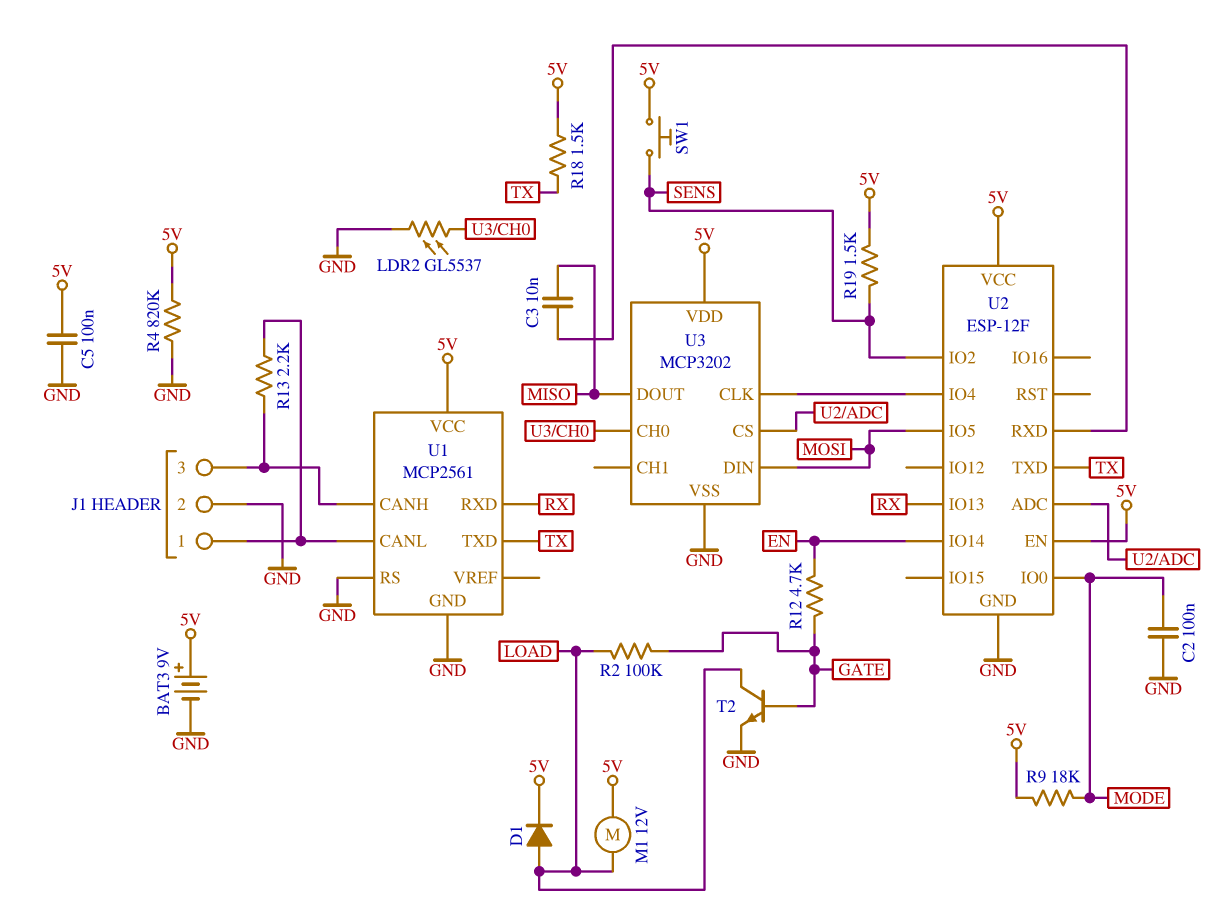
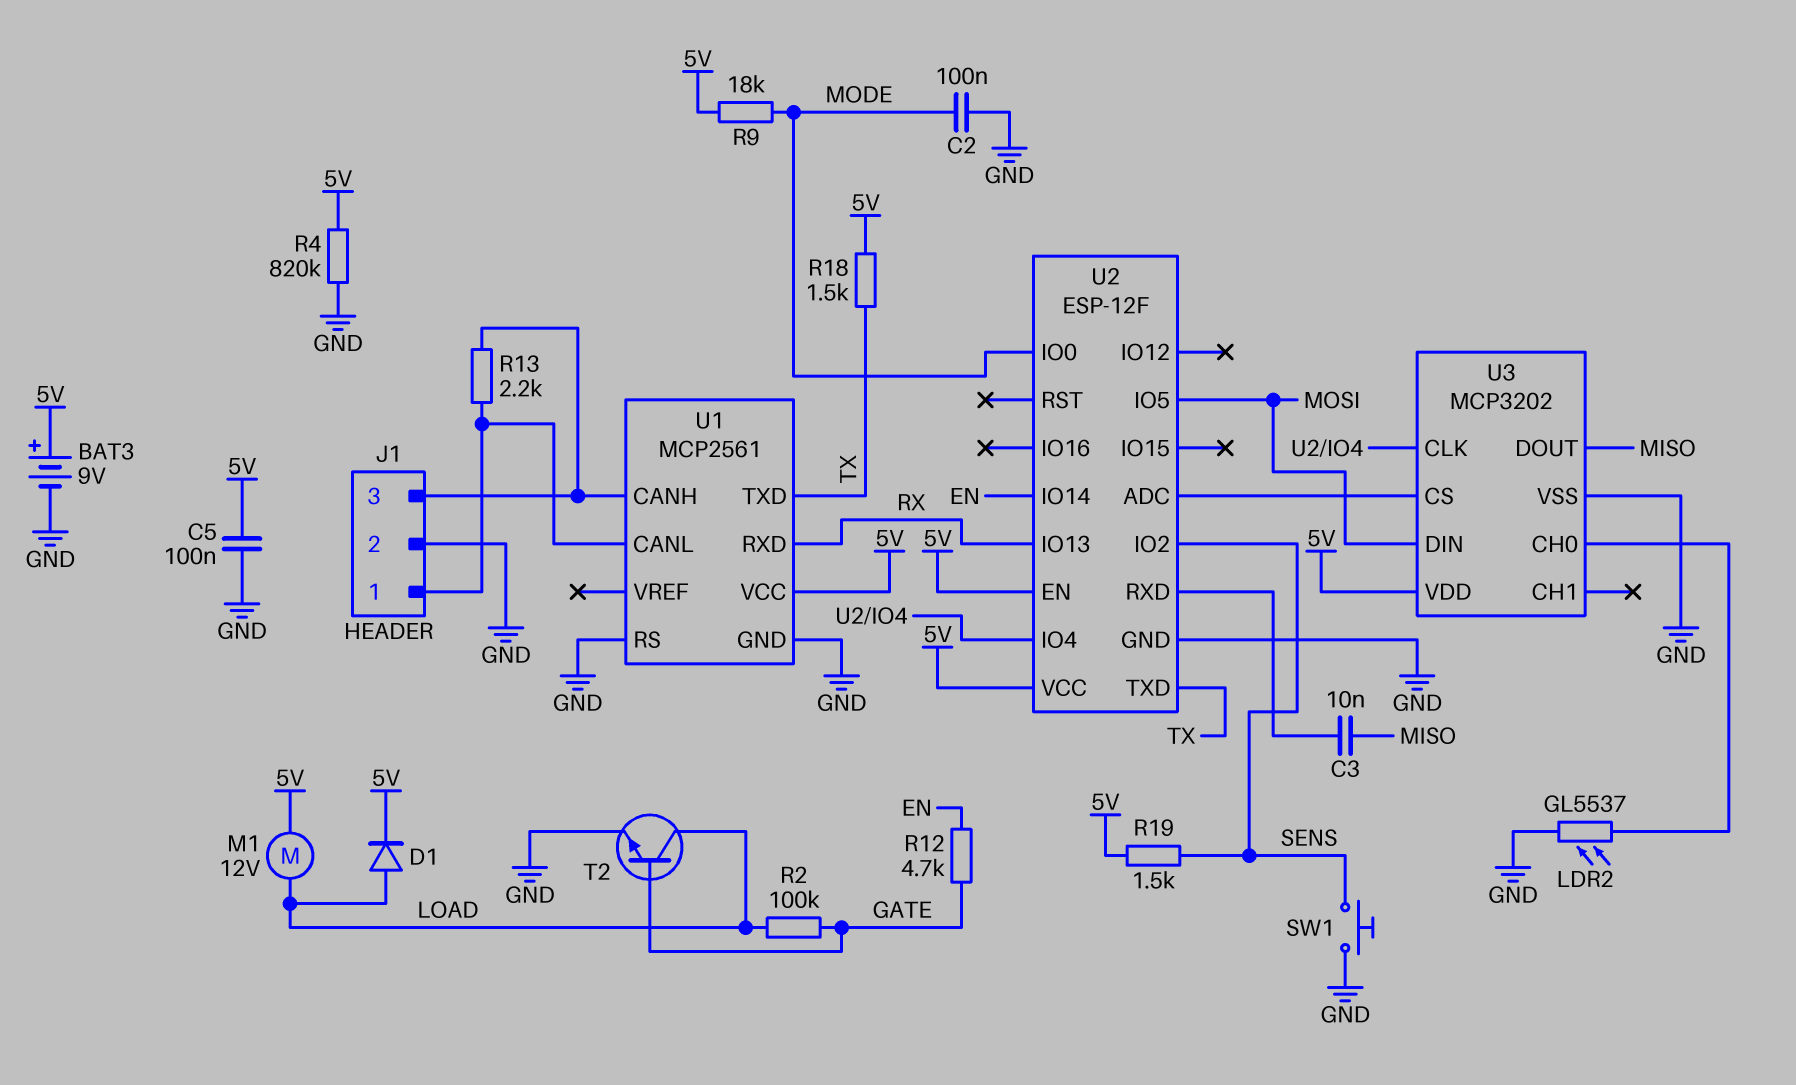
SW1: button (5V, SENS) -> button (GND, SENS)

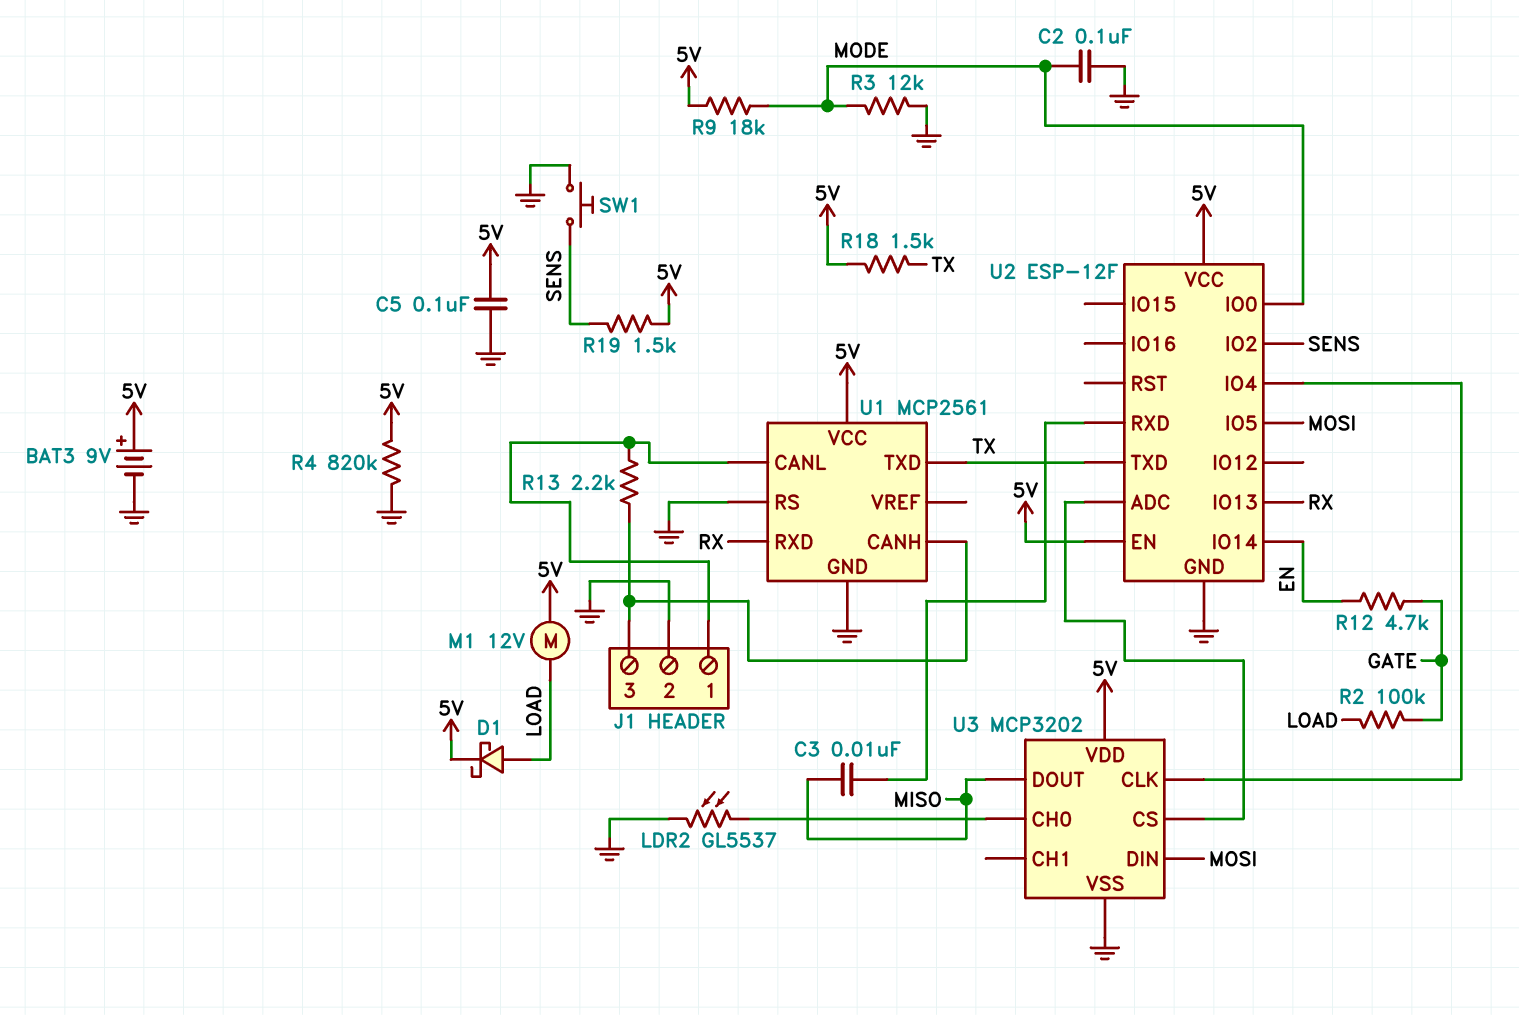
D1: diode (A LOAD, K 5V) -> schottky (A LOAD, K 5V)
R3: none -> 12k (GND, MODE)
T2: NPN (B GATE, C LOAD, E GND) -> none

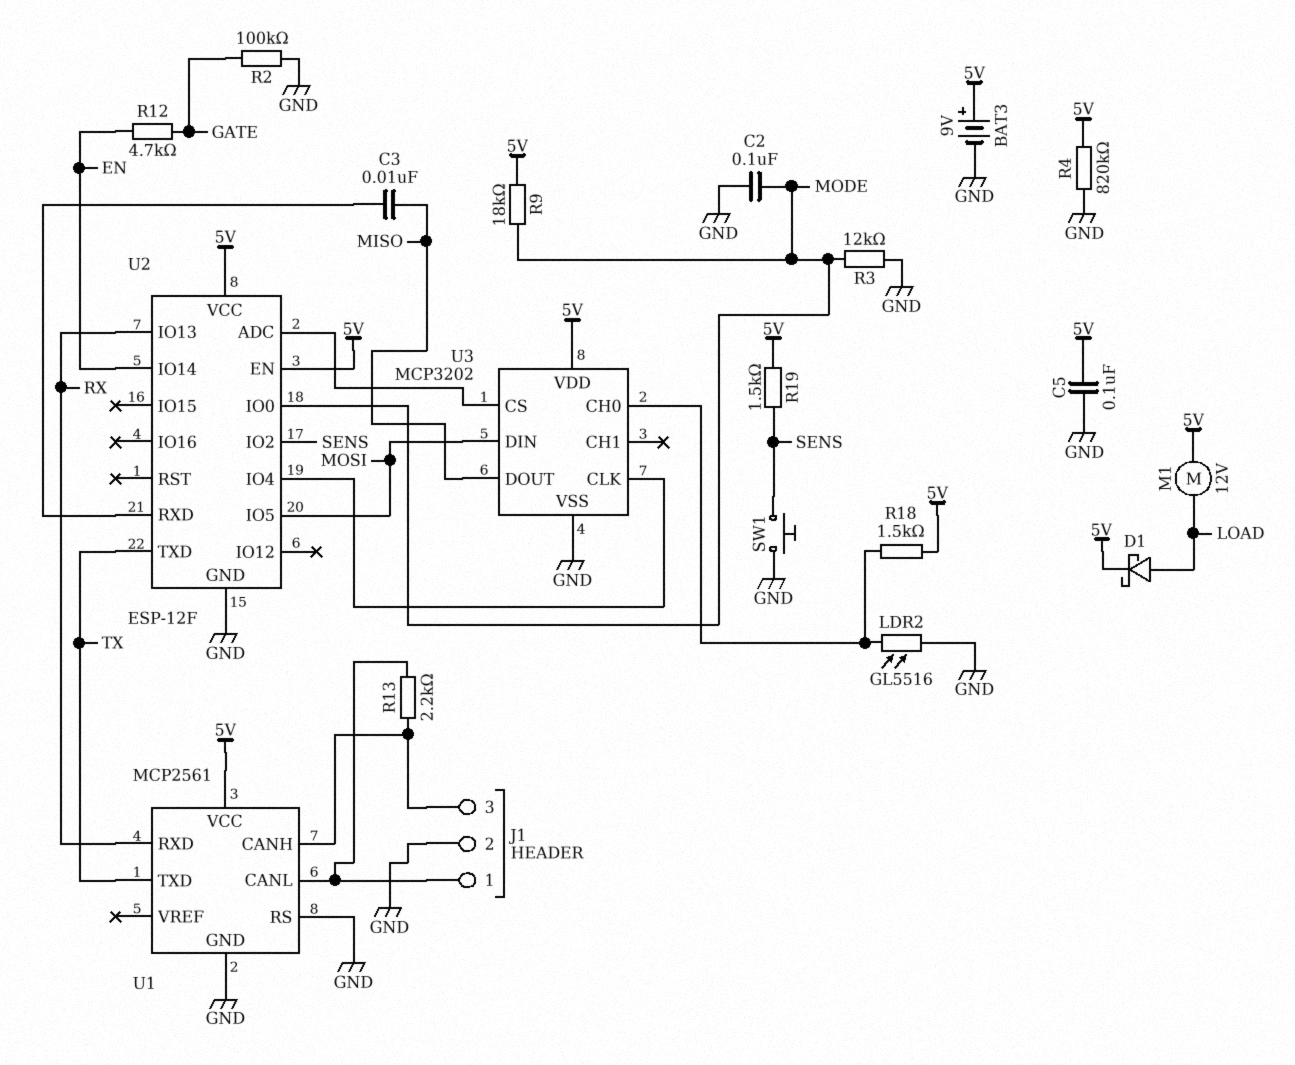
LDR2: GL5537 (GND, U3/CH0) -> GL5516 (GND, U3/CH0)
R2: 100k (GATE, LOAD) -> 100k (GATE, GND)
R18: 1.5k (5V, TX) -> 1.5k (5V, U3/CH0)

